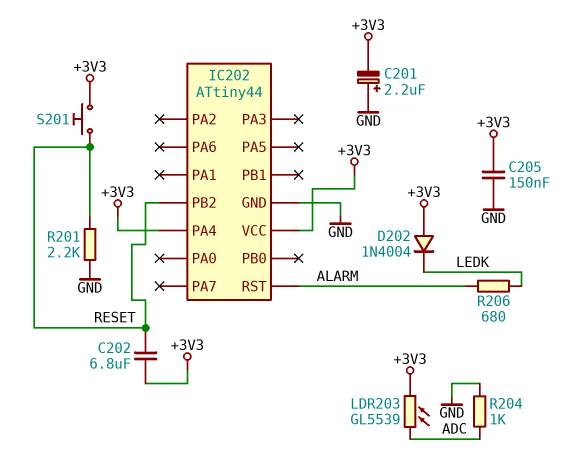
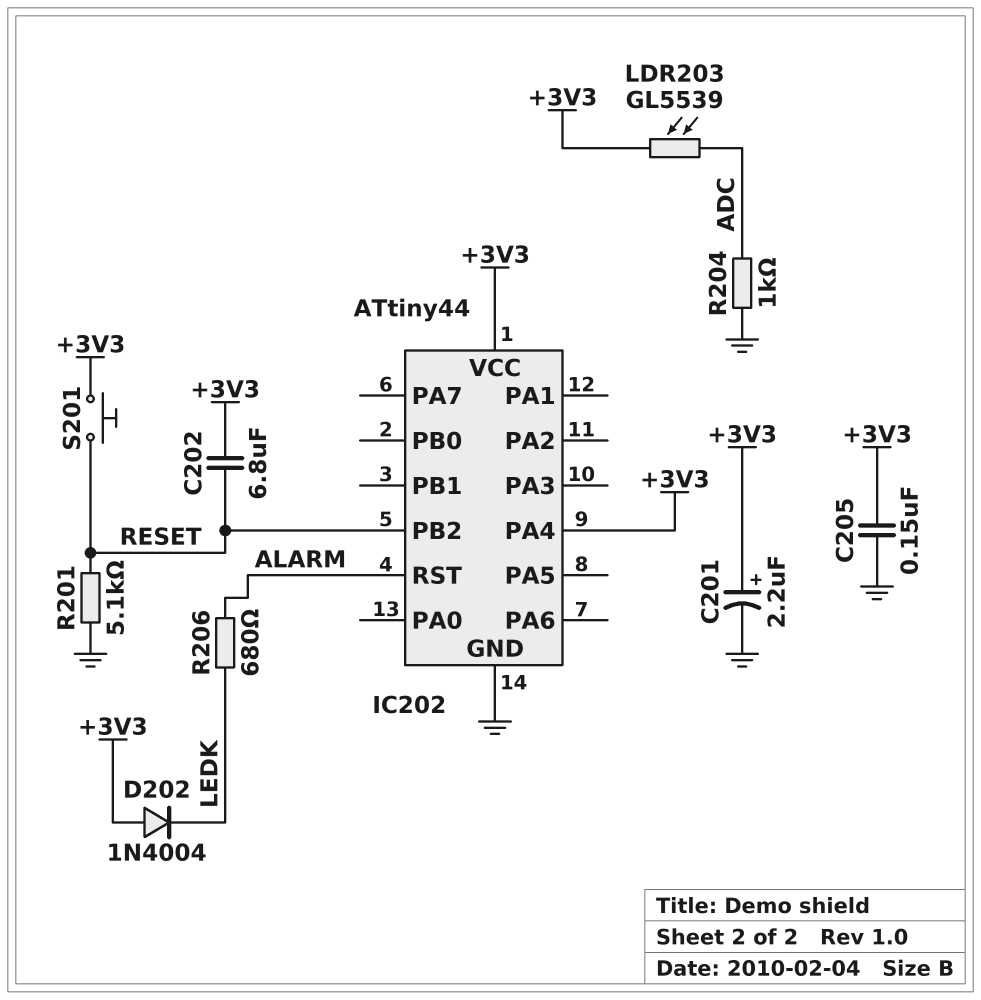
C201: 2.2uF (plus GND, minus +3V3) -> 2.2uF (plus +3V3, minus GND)
R201: 2.2k (GND, RESET) -> 5.1k (GND, RESET)

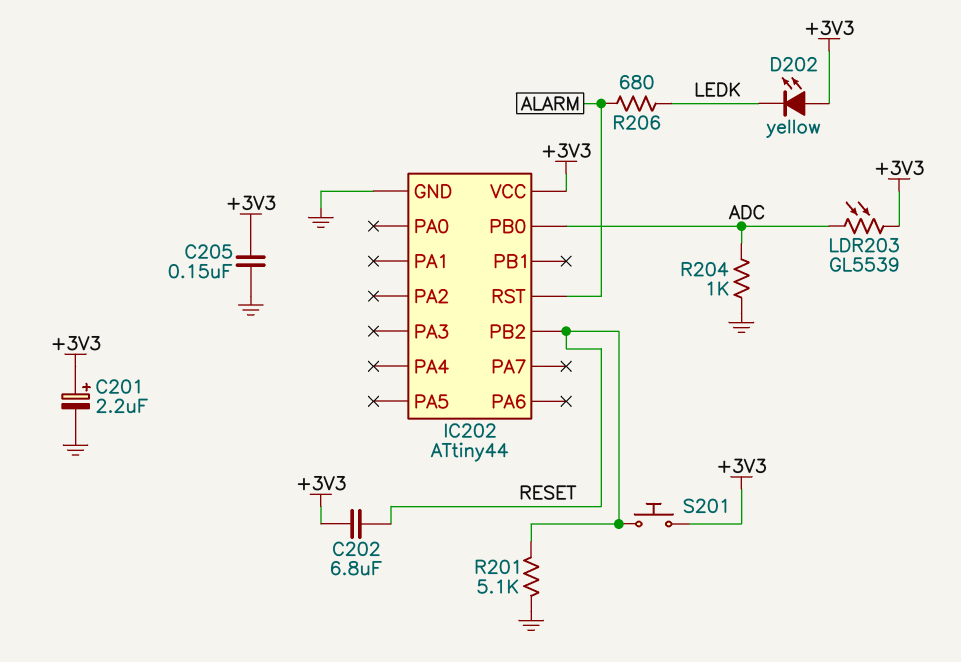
D202: diode 1N4004 (A +3V3, K LEDK) -> LED yellow (A +3V3, K LEDK)
IC202 pin PA4: +3V3 -> none
IC202 pin PB0: none -> ADC

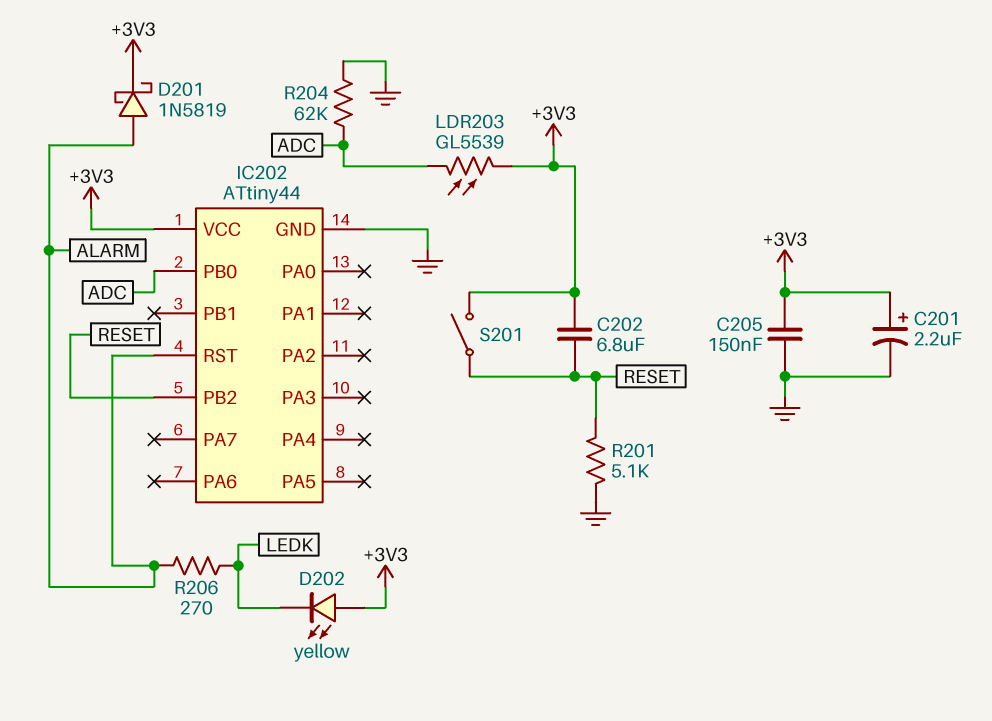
D201: none -> schottky 1N5819 (A ALARM, K +3V3)
R204: 1k (ADC, GND) -> 62k (ADC, GND)
R206: 680 (ALARM, LEDK) -> 270 (ALARM, LEDK)
S201: button (+3V3, RESET) -> switch (+3V3, RESET)

